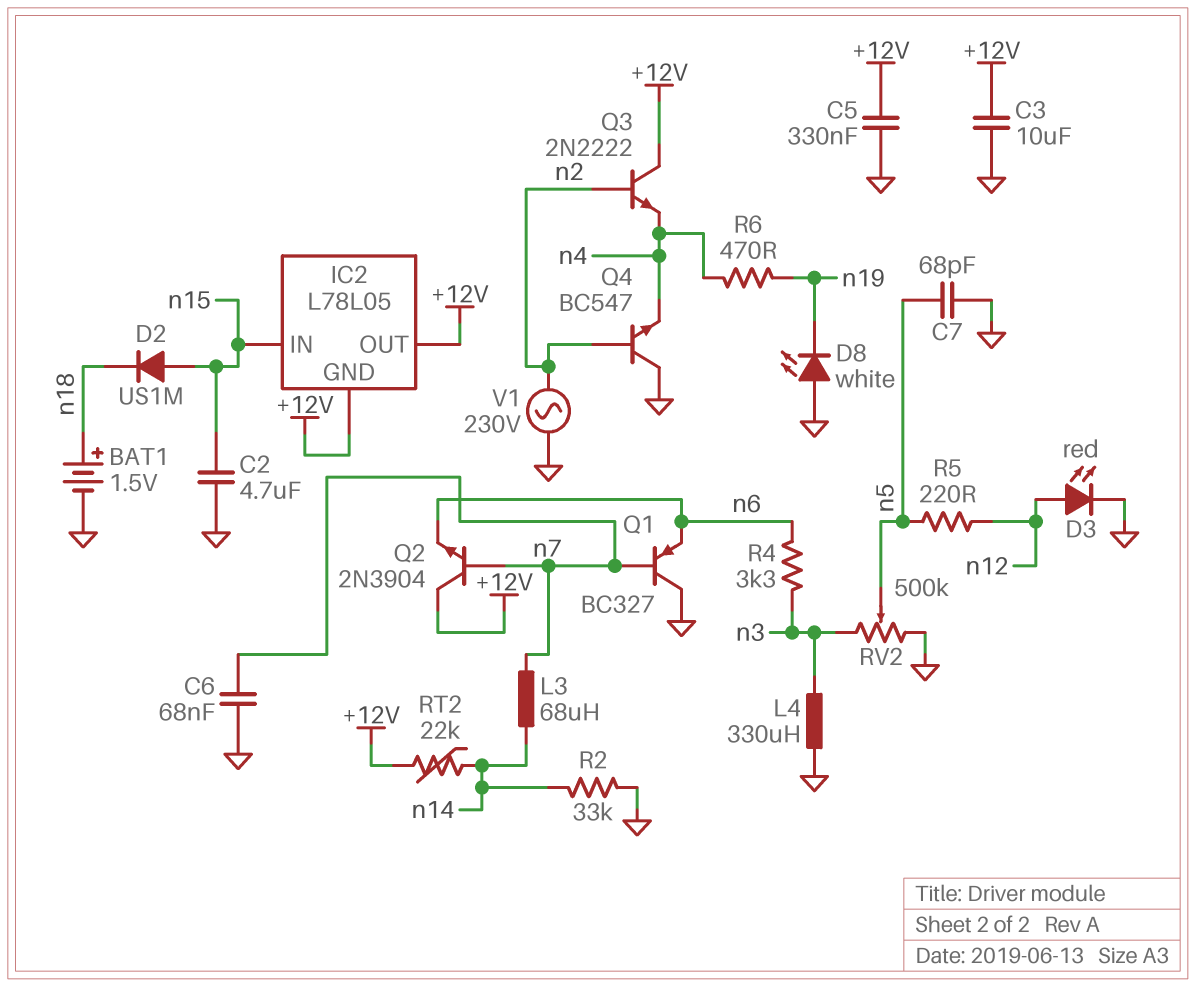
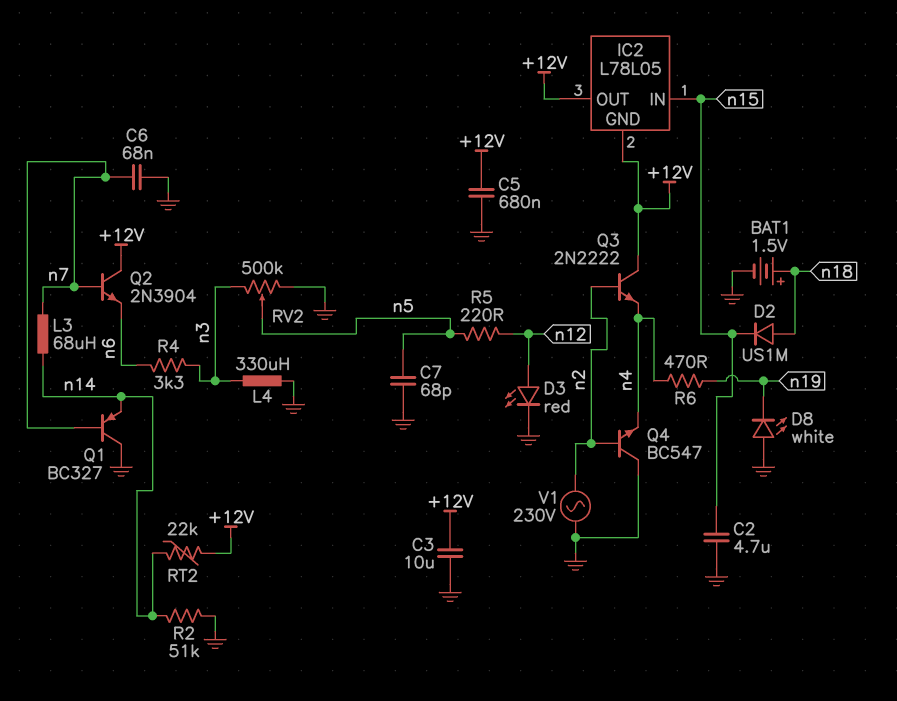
C5: 330nF (+12V, GND) -> 680nF (+12V, GND)
D2: diode US1M (A n15, K n18) -> diode US1M (A n18, K n15)
Q1: PNP BC327 (B n7, C GND, E n6) -> PNP BC327 (B n7, C GND, E n14)
R2: 33k (GND, n14) -> 51k (GND, n14)

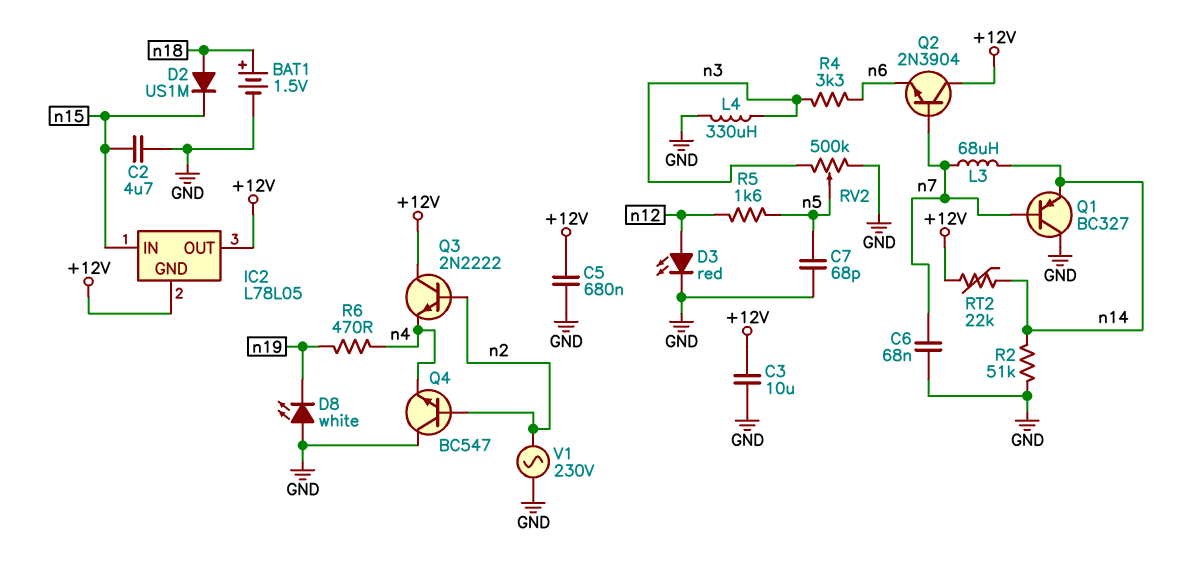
R5: 220 (n5, n12) -> 1.6k (n5, n12)

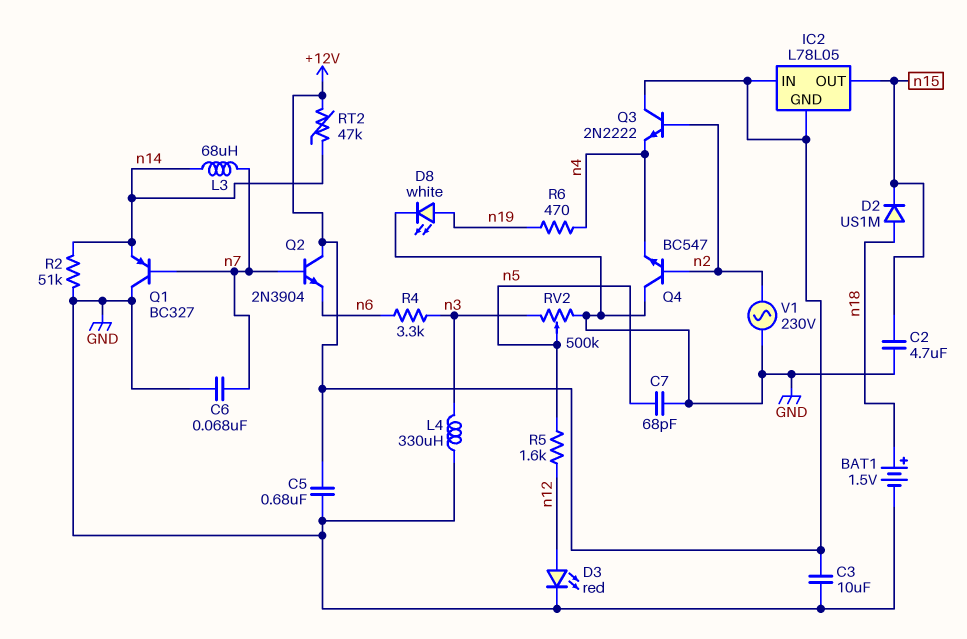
D8: LED white (A GND, K n19) -> LED white (A n19, K GND)
IC2 pin IN: n15 -> +12V
IC2 pin OUT: +12V -> n15
RT2: 22k (+12V, n14) -> 47k (+12V, n14)

